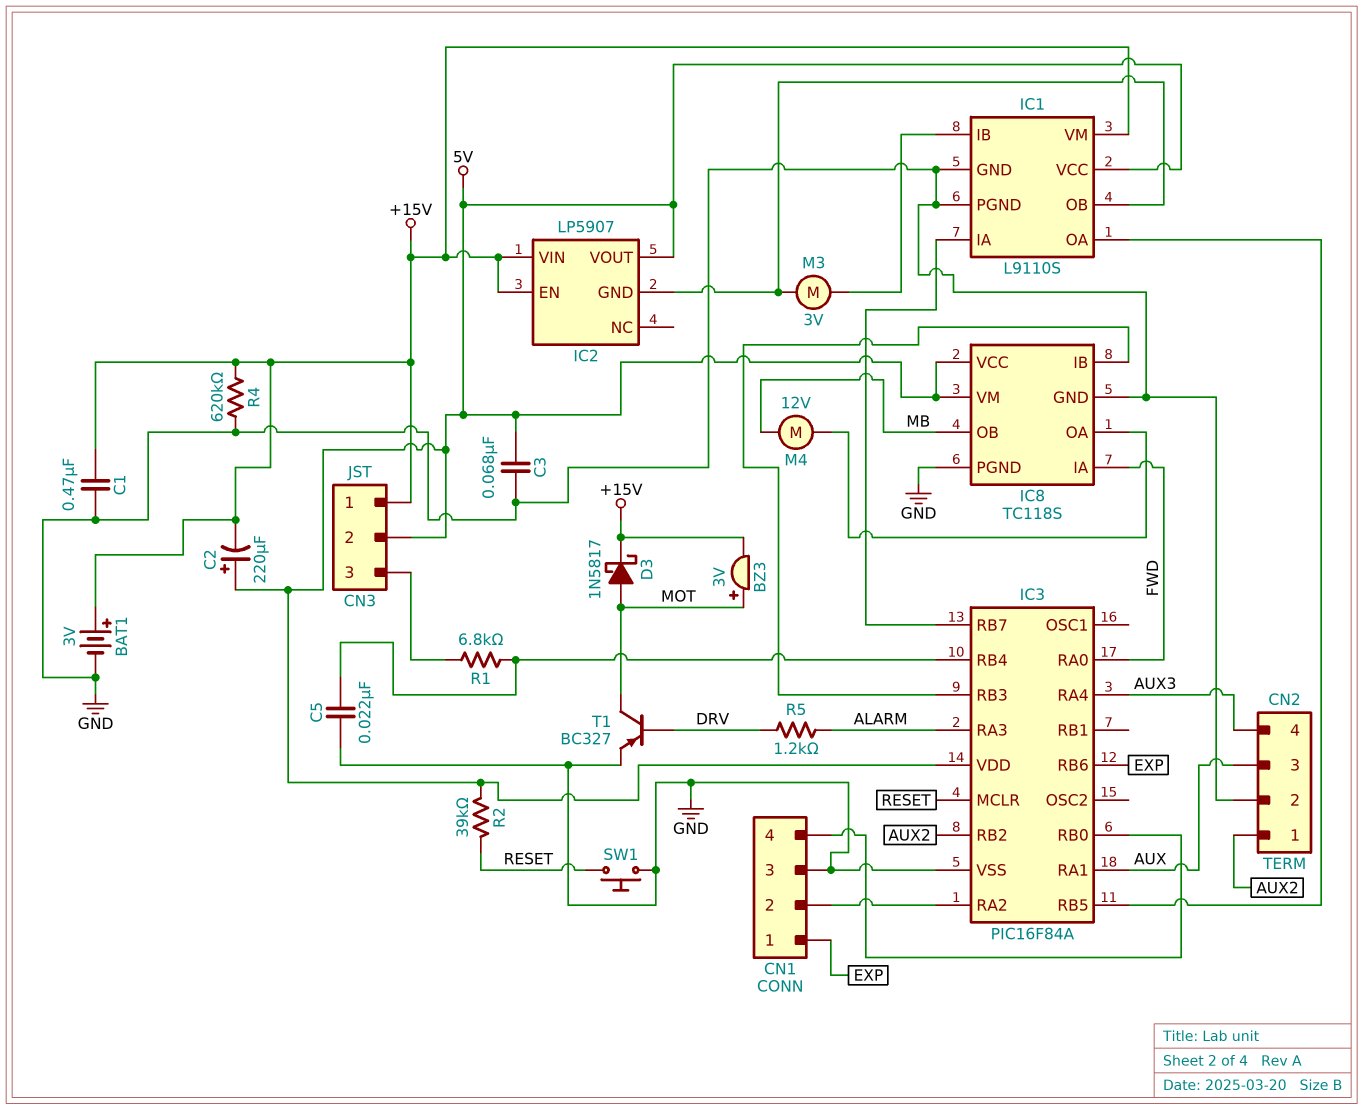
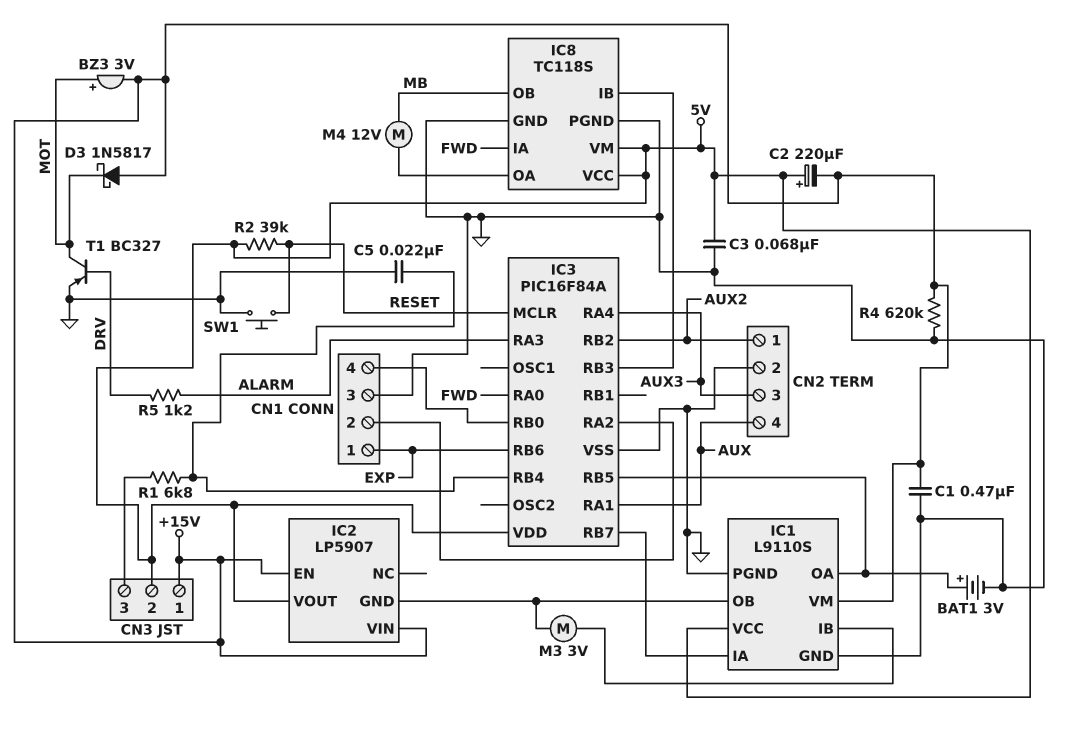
BAT1: 3V (plus +15V, minus GND) -> 3V (plus IC1/OA, minus GND)
CN2 pin 3: AUX -> AUX3
CN2 pin 4: AUX3 -> AUX
D3: schottky 1N5817 (A MOT, K +15V) -> schottky 1N5817 (A +15V, K MOT)

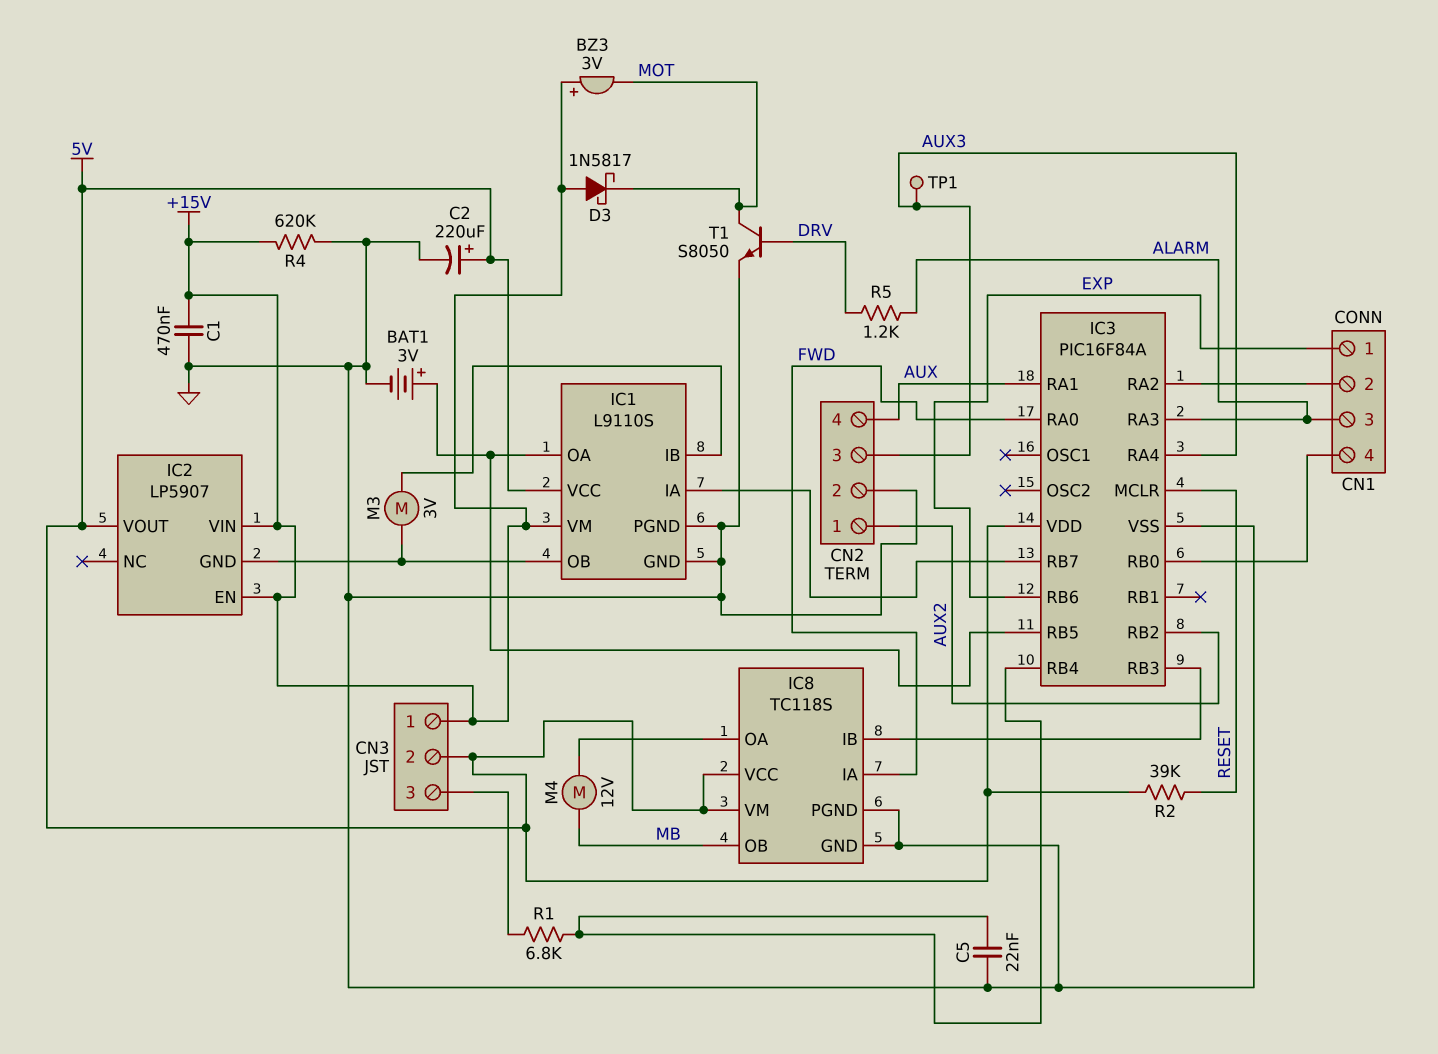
BZ3: buzzer 3V (plus MOT, minus +15V) -> buzzer 3V (plus +15V, minus MOT)
C2: 220uF (plus 5V, minus +15V) -> 220uF (plus 5V, minus GND)
C3: 68nF (5V, GND) -> none
CN1 pin 3: GND -> ALARM
SW1: button (GND, RESET) -> none
T1: PNP BC327 (B DRV, C MOT, E GND) -> NPN S8050 (B DRV, C MOT, E GND)
TP1: none -> test point (AUX3)

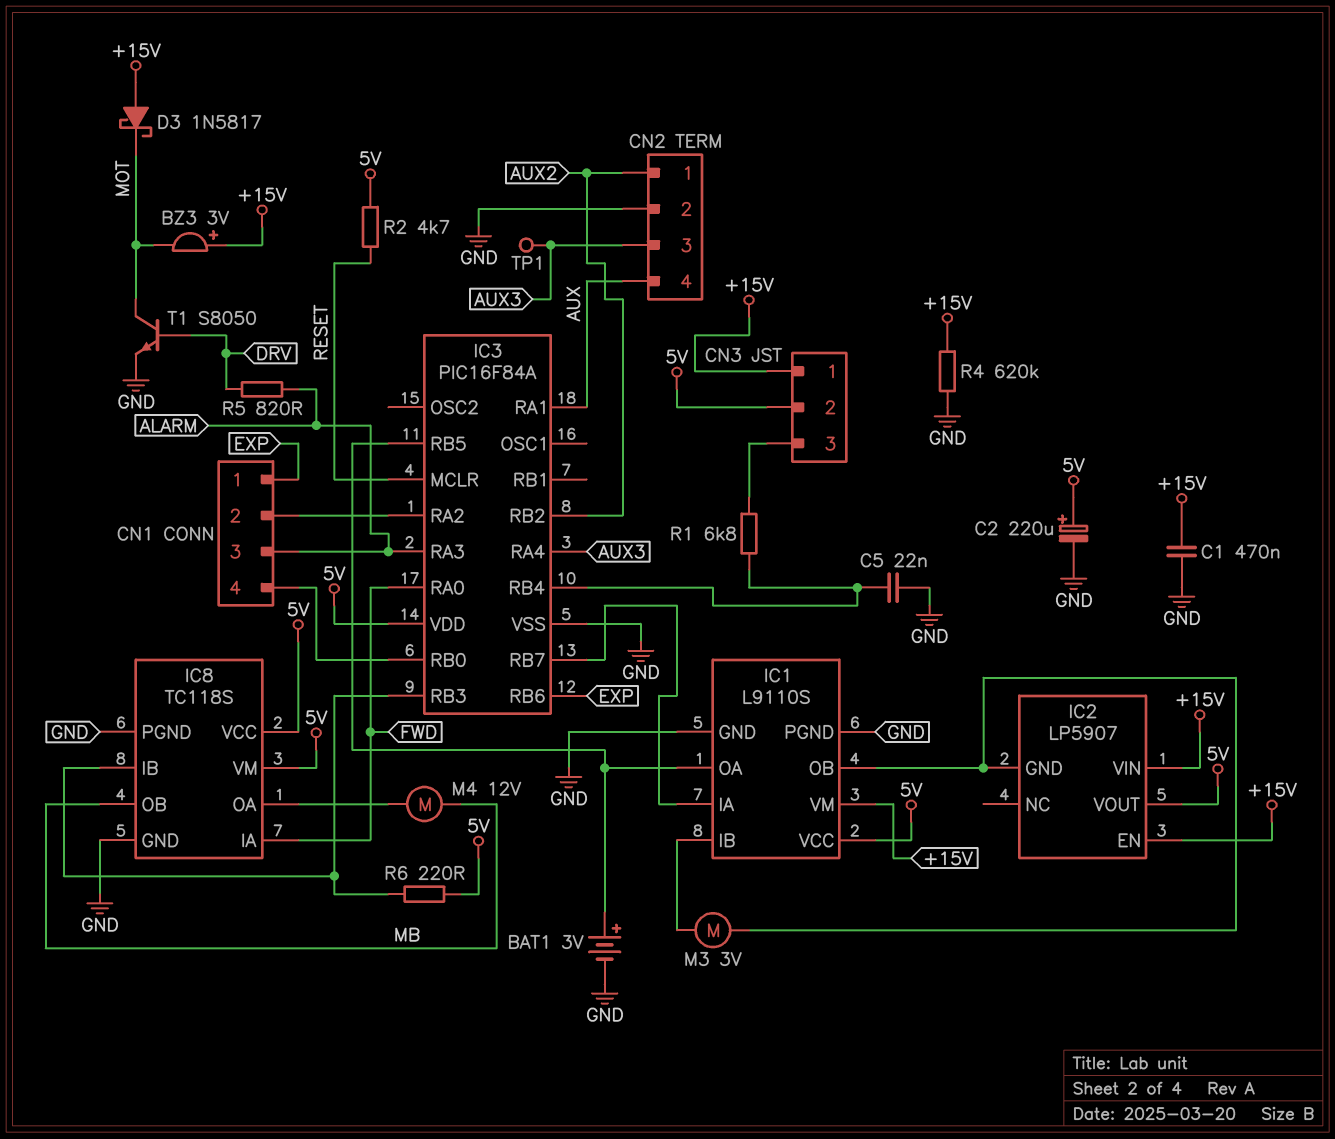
R2: 39k (5V, RESET) -> 4.7k (5V, RESET)
R5: 1.2k (ALARM, DRV) -> 820 (ALARM, DRV)
R6: none -> 220 (5V, IC3/RB3)

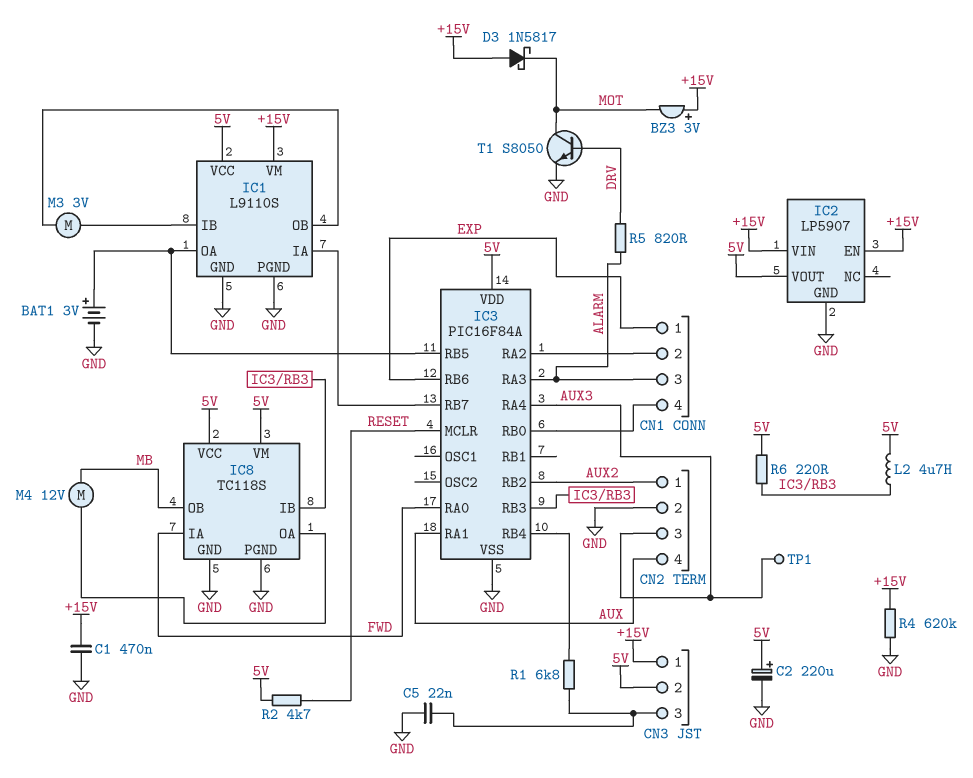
C5: 22nF (GND, IC3/RB4) -> 22nF (CN3/3, GND)
IC2 pin GND: IC1/OB -> GND
L2: none -> 4.7uH (5V, IC3/RB3)

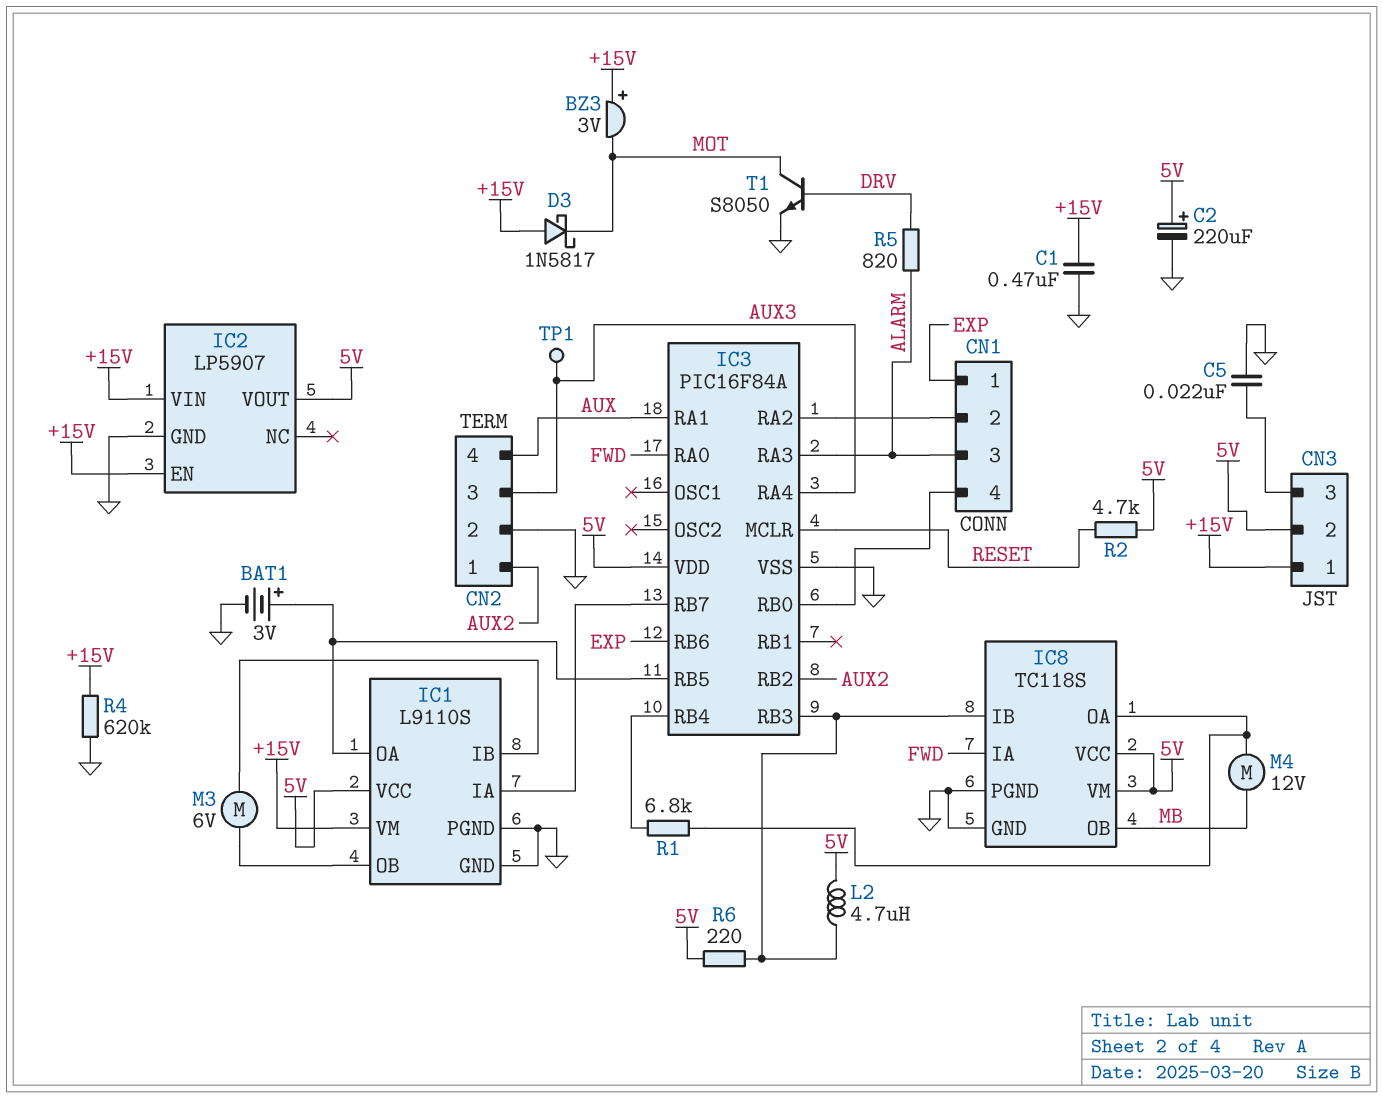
M3: motor 3V (IC1/IB, IC1/OB) -> motor 6V (IC1/IB, IC1/OB)
R1: 6.8k (CN3/3, IC3/RB4) -> 6.8k (IC3/RB4, IC8/OA)

